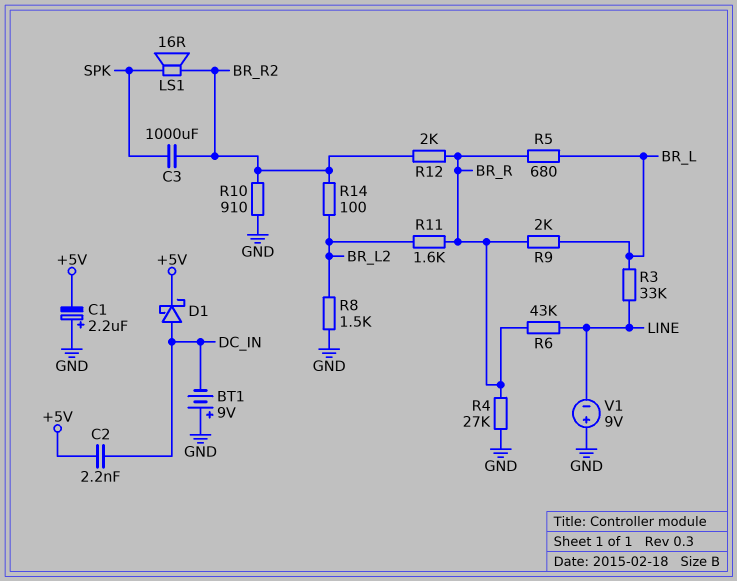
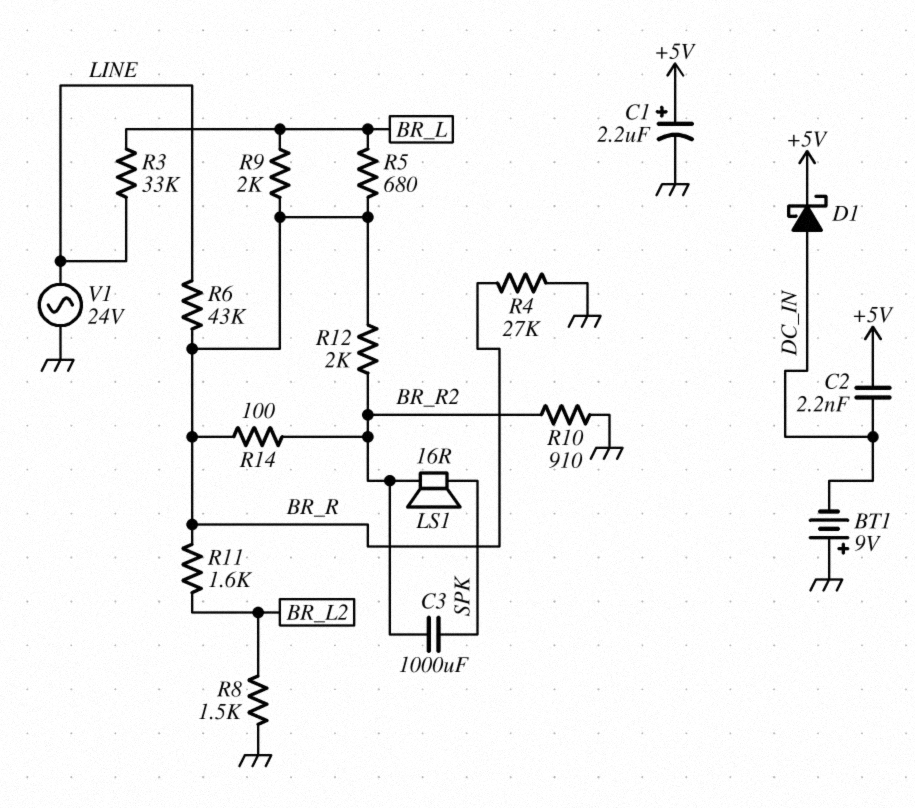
C1: 2.2uF (plus GND, minus +5V) -> 2.2uF (plus +5V, minus GND)
R14: 100 (BR_L2, BR_R2) -> 100 (BR_R, BR_R2)
V1: 9V (plus GND, minus LINE) -> AC 24V (GND, LINE)

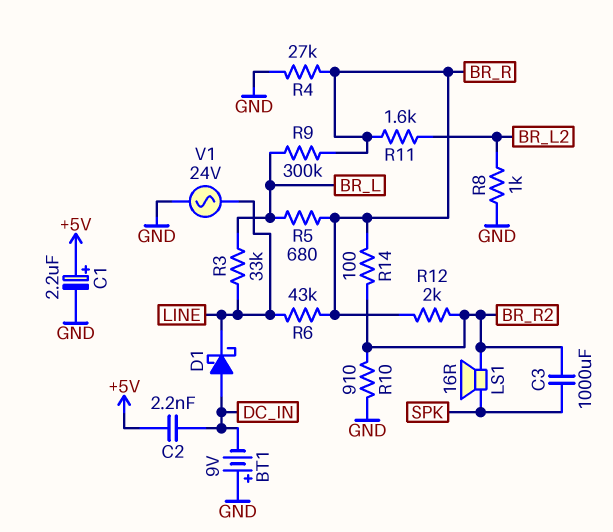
D1: schottky (A DC_IN, K +5V) -> schottky (A DC_IN, K LINE)
R8: 1.5k (BR_L2, GND) -> 1k (BR_L2, GND)
R9: 2k (BR_L, BR_R) -> 300k (BR_L, BR_R)

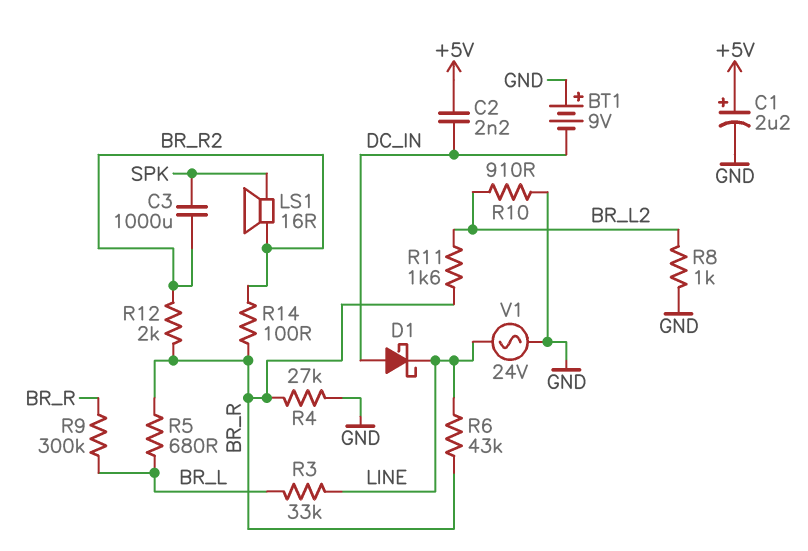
R10: 910 (BR_R2, GND) -> 910 (BR_L2, GND)

